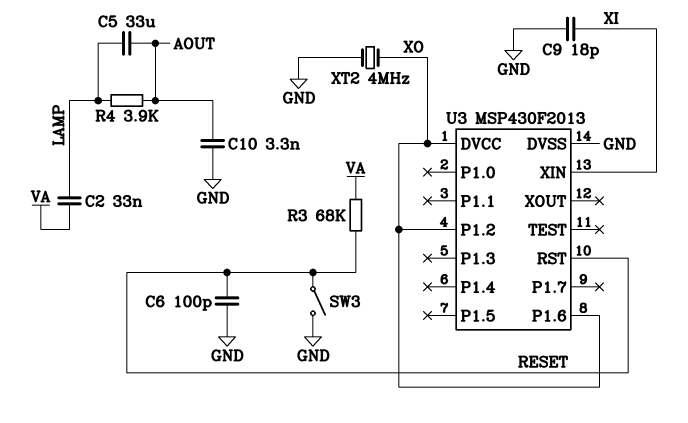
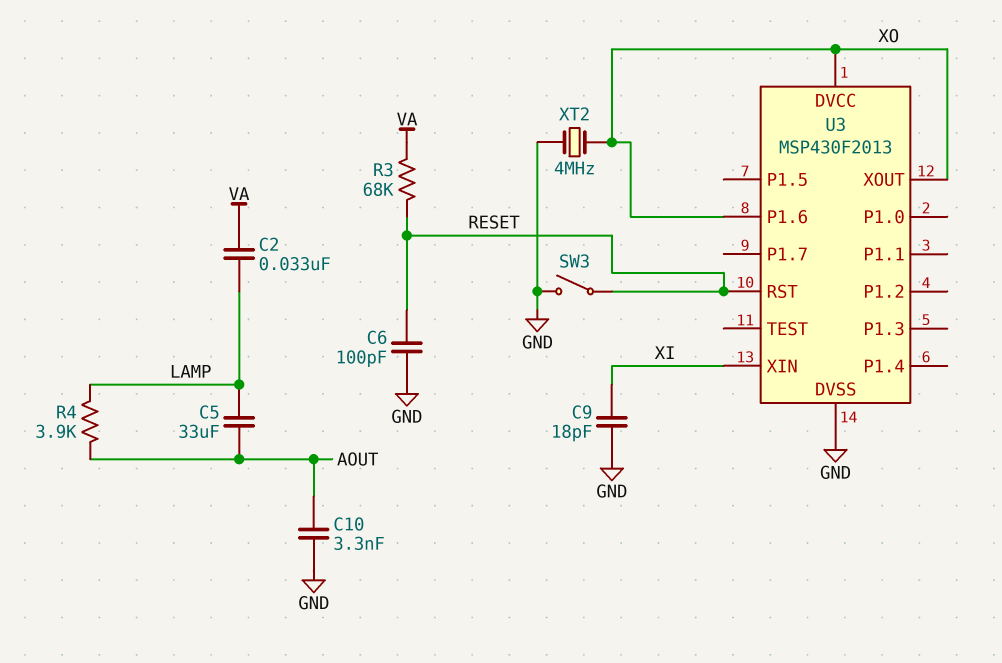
U3 pin P1.2: XO -> none
U3 pin XOUT: none -> XO

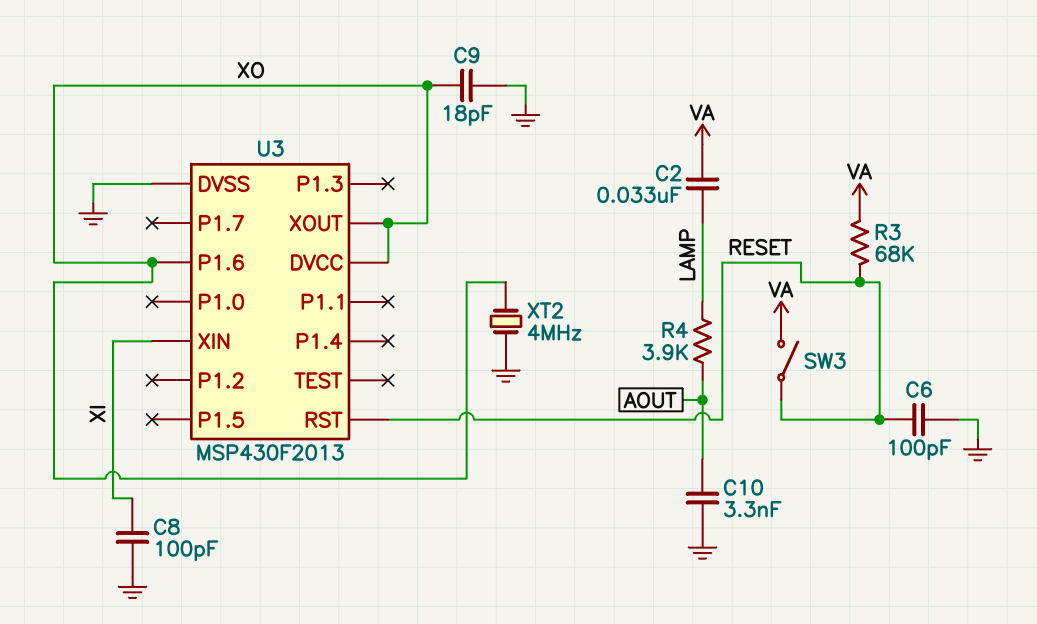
C5: 33uF (AOUT, LAMP) -> none
C8: none -> 100pF (GND, XI)
C9: 18pF (GND, XI) -> 18pF (GND, XO)
SW3: switch (GND, RESET) -> switch (RESET, VA)

